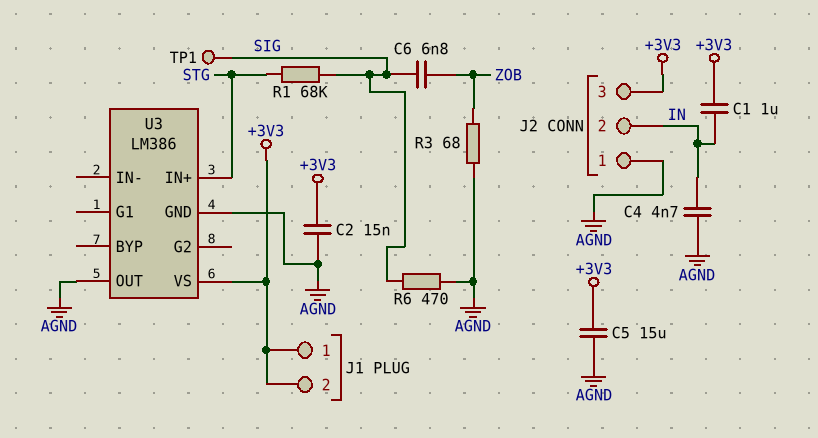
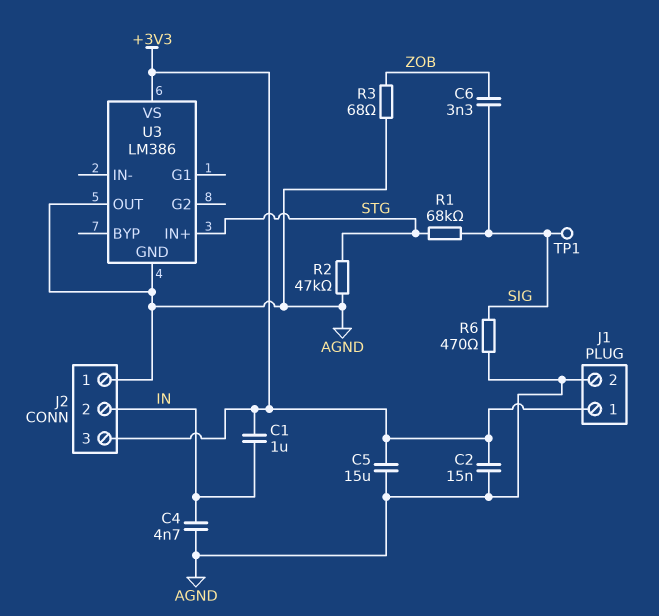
C6: 6.8nF (SIG, ZOB) -> 3.3nF (SIG, ZOB)
J1 pin 2: +3V3 -> AGND
R2: none -> 47k (AGND, STG)

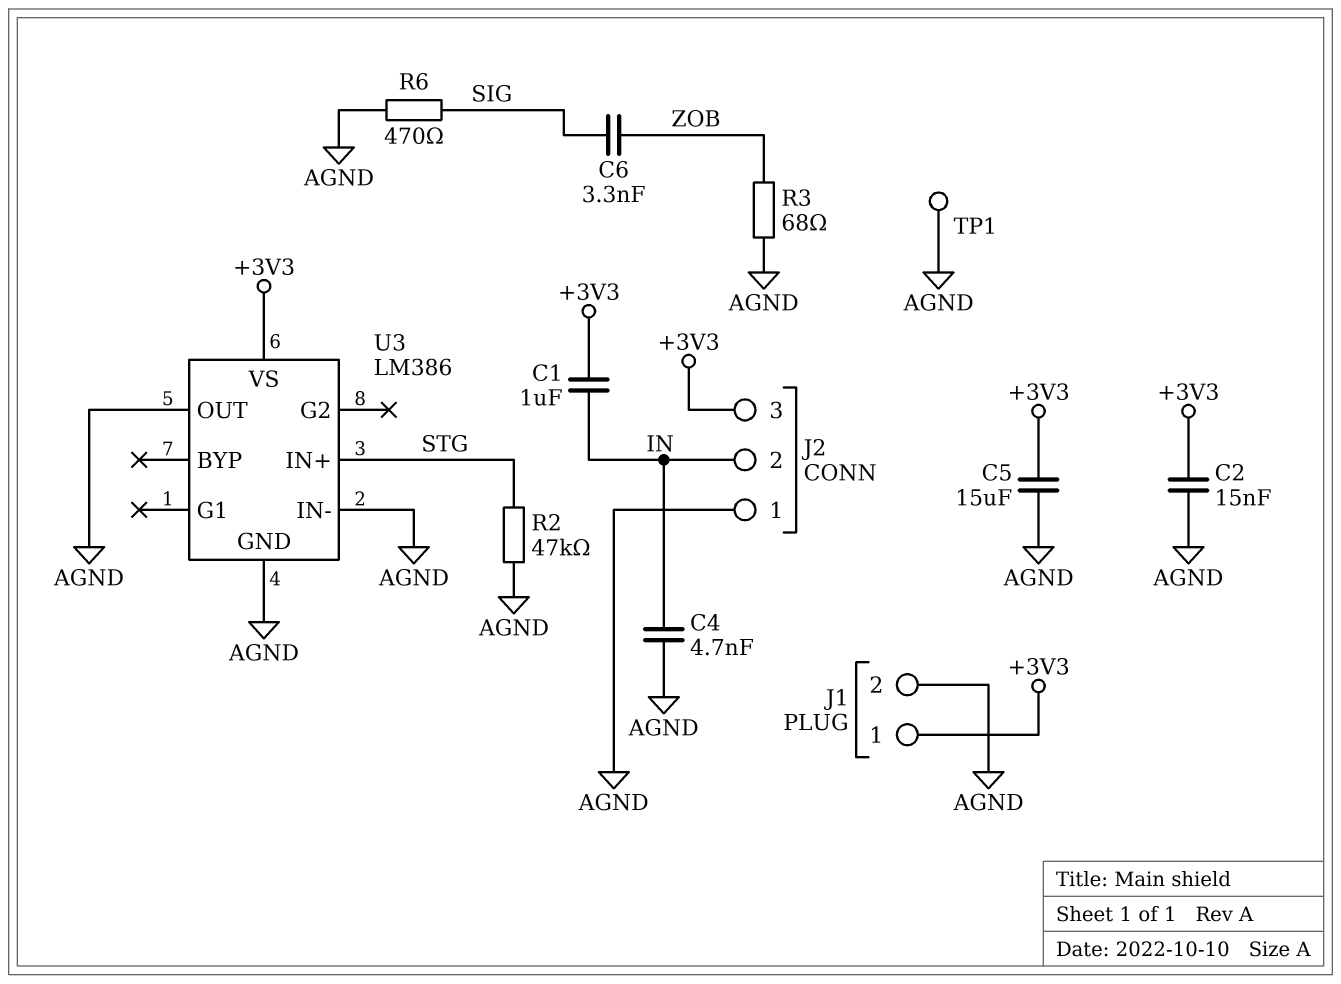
R1: 68k (SIG, STG) -> none
TP1: test point (SIG) -> test point (AGND)
U3 pin IN-: none -> AGND

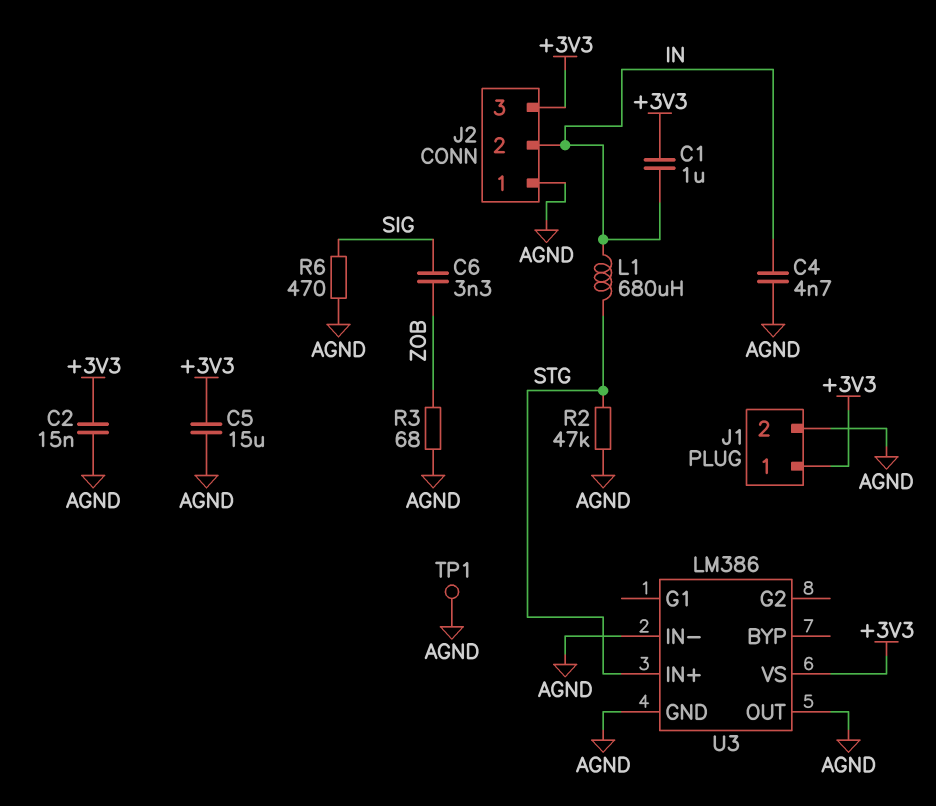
L1: none -> 680uH (IN, STG)

